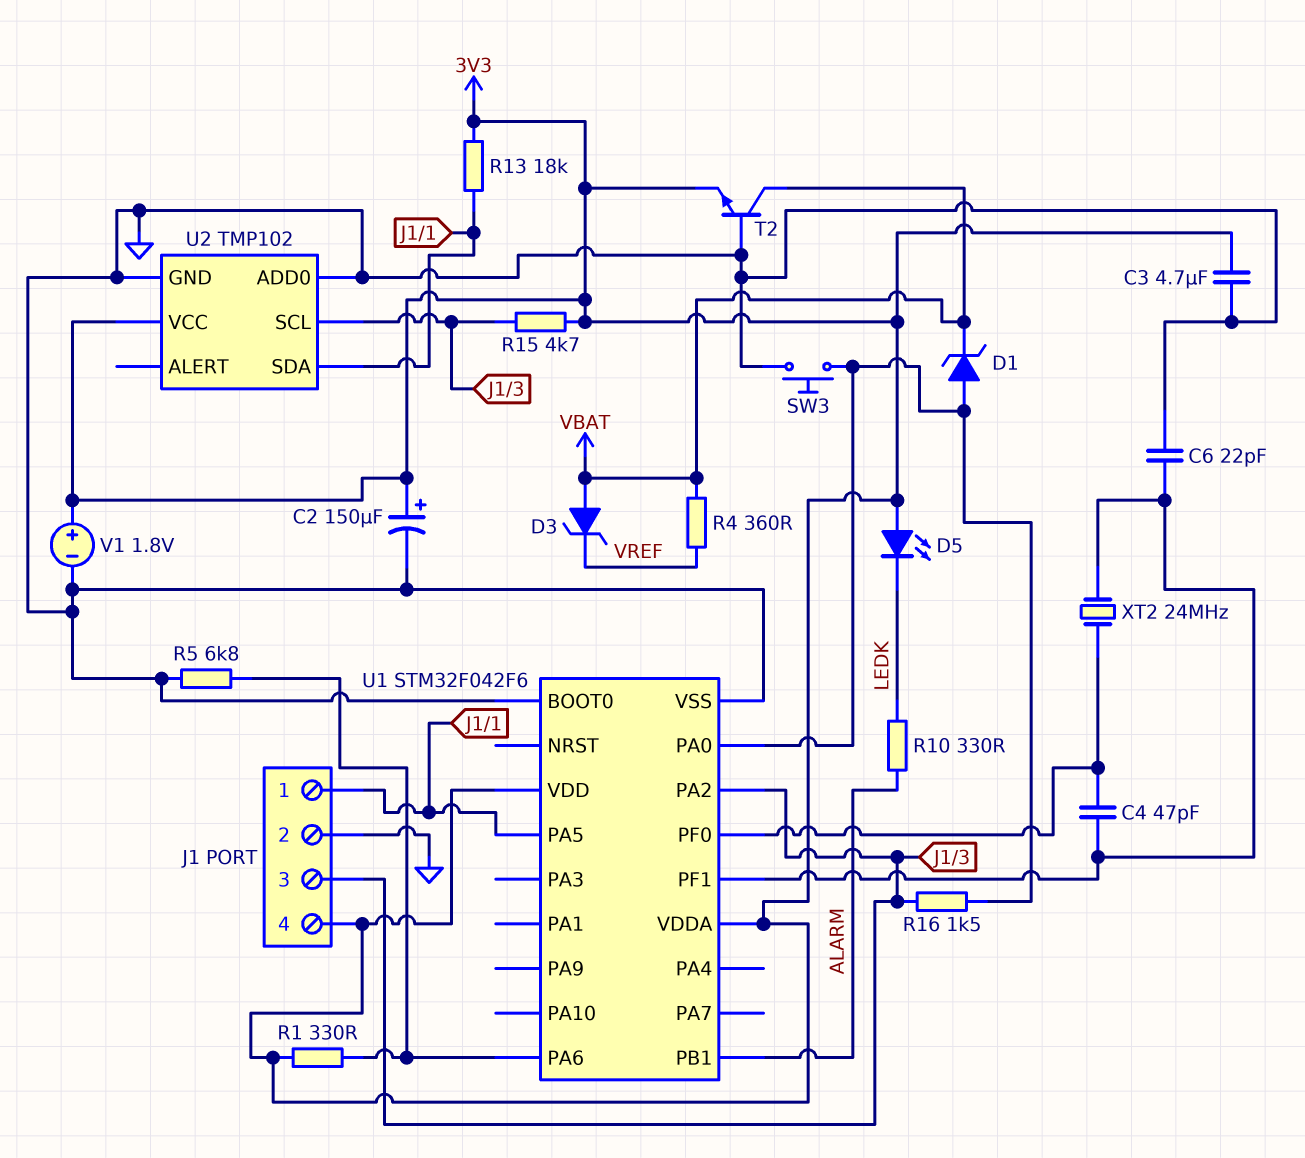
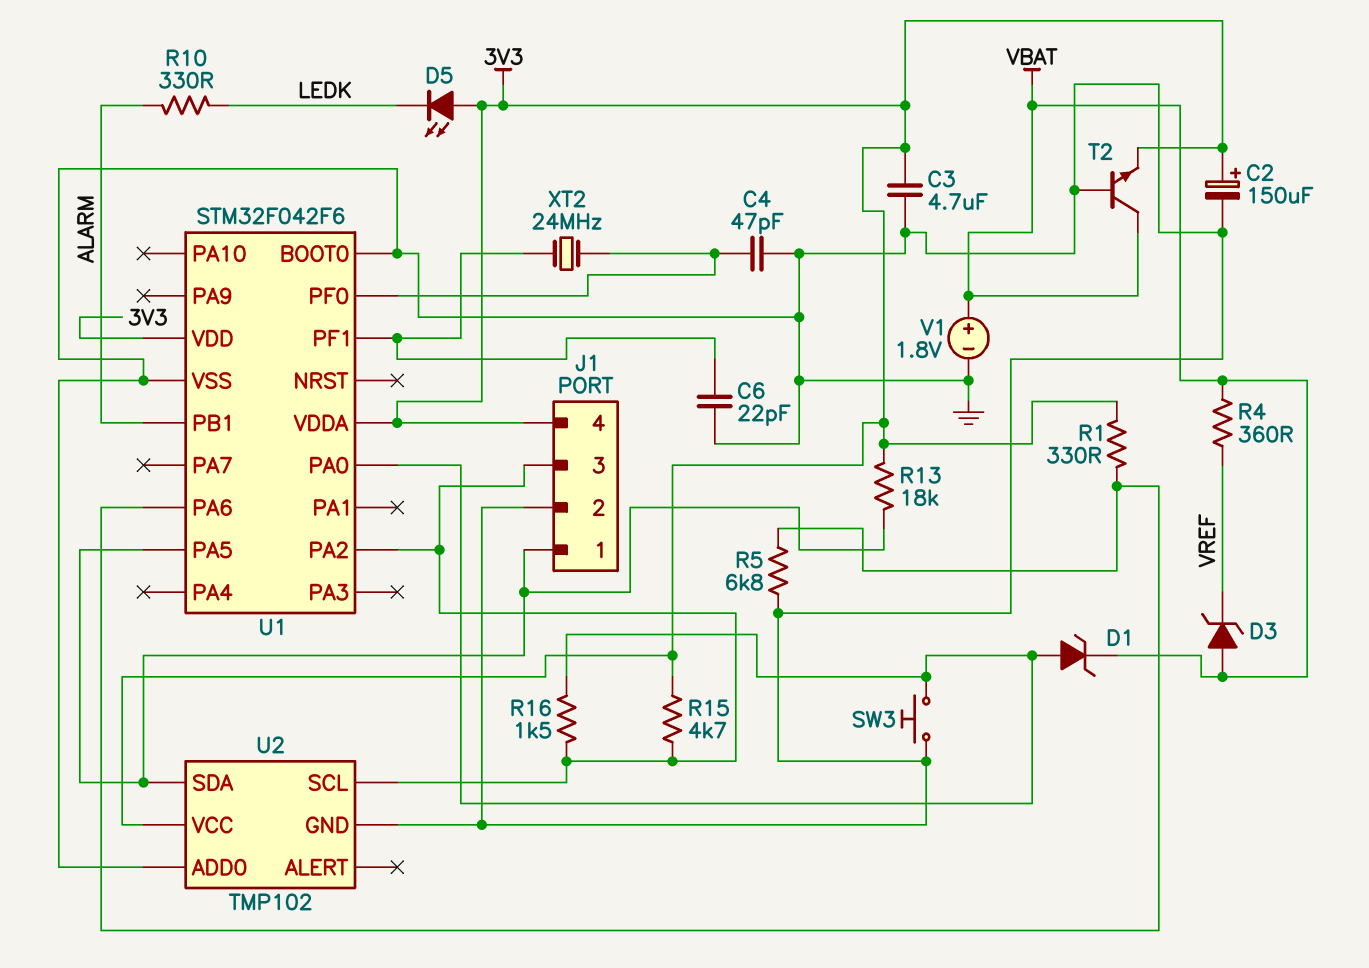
C4: 47pF (U1/PF0, U1/PF1) -> 47pF (GND, U1/PF0)
V1: 1.8V (plus 3V3, minus GND) -> 1.8V (plus VBAT, minus GND)

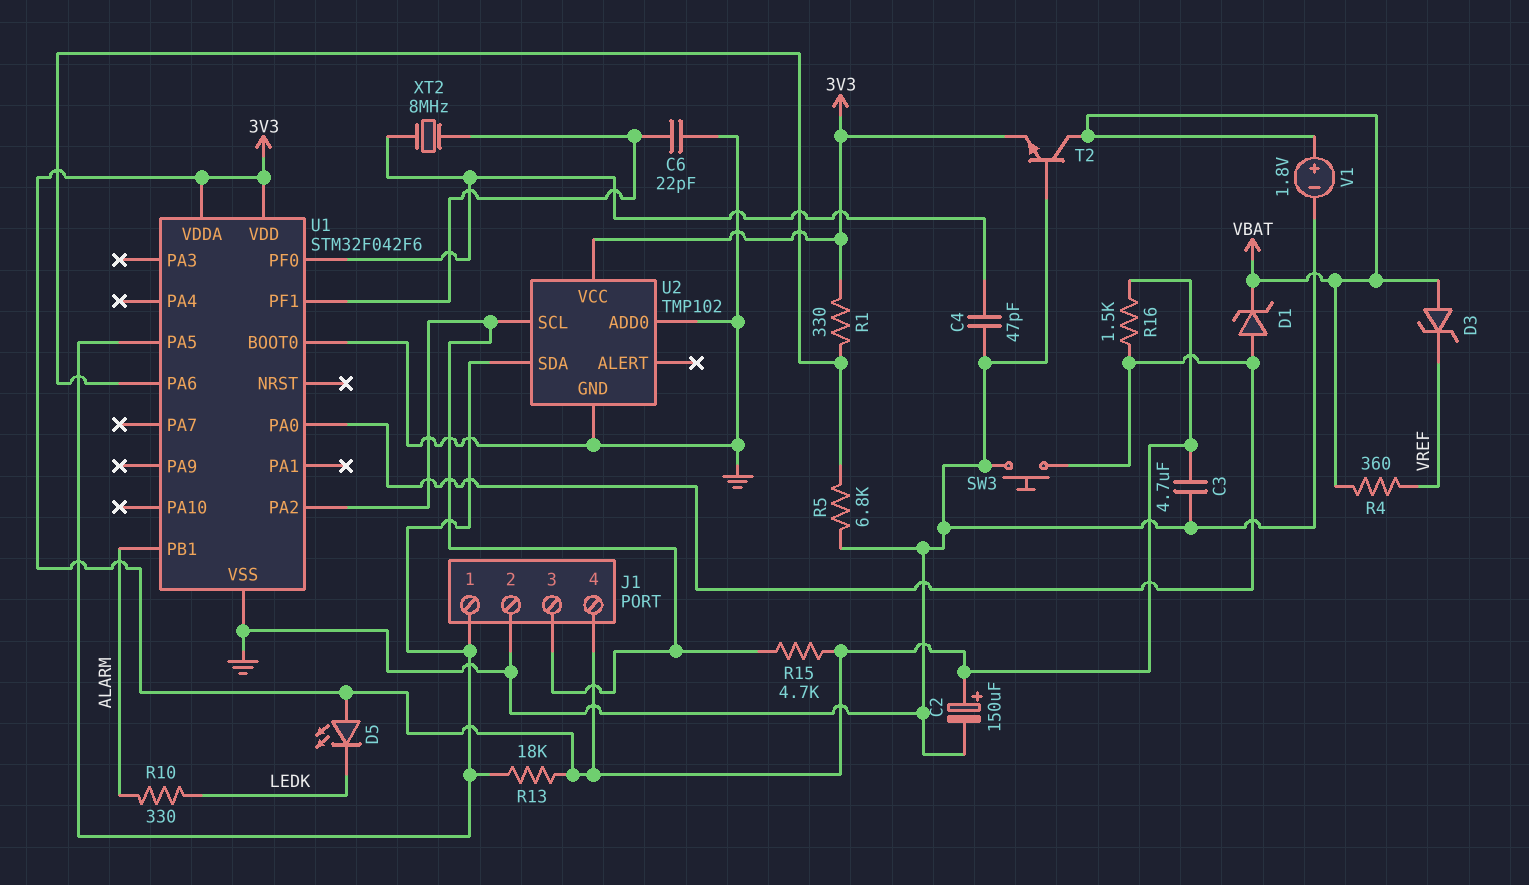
R16: 1.5k (J1/3, U1/PA0) -> 1.5k (3V3, U1/PA0)
XT2: 24MHz (U1/PF0, U1/PF1) -> 8MHz (U1/PF0, U1/PF1)

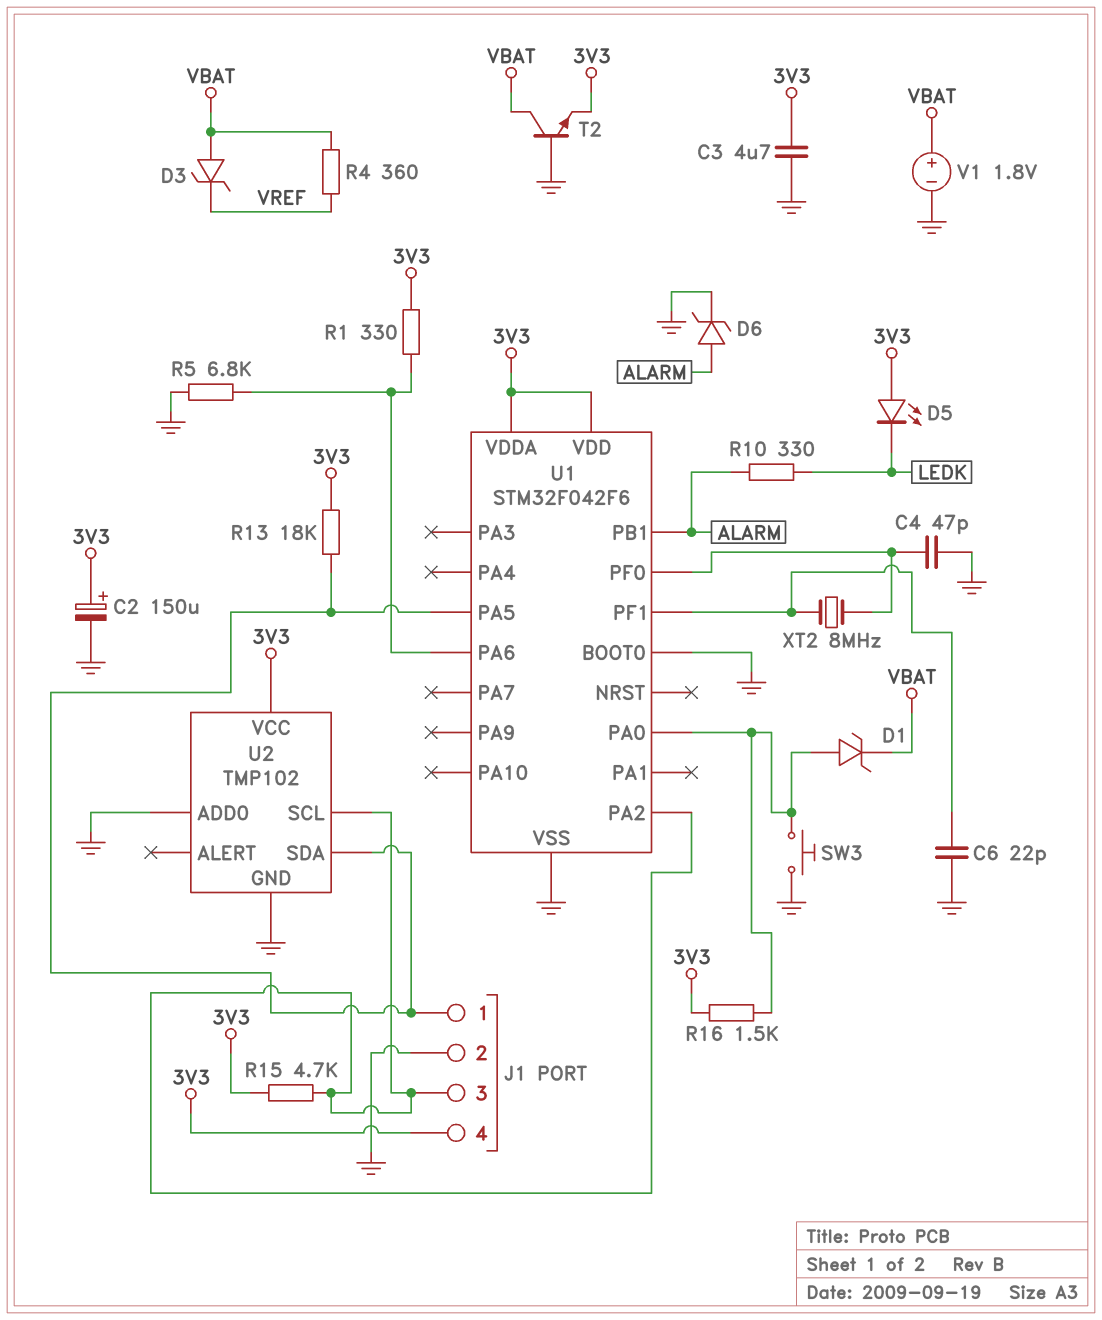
D6: none -> zener (A ALARM, K GND)

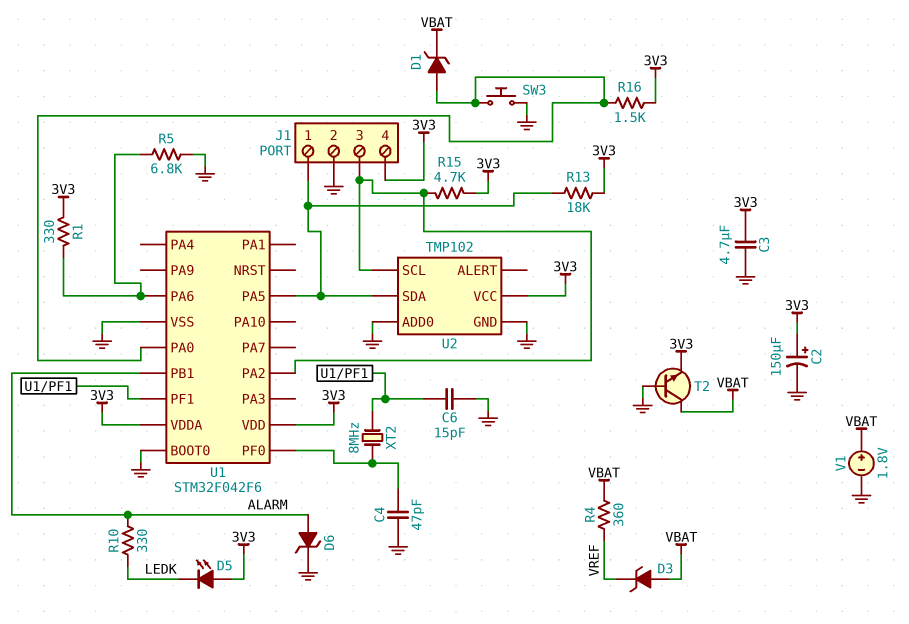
C6: 22pF (GND, U1/PF1) -> 15pF (GND, U1/PF1)

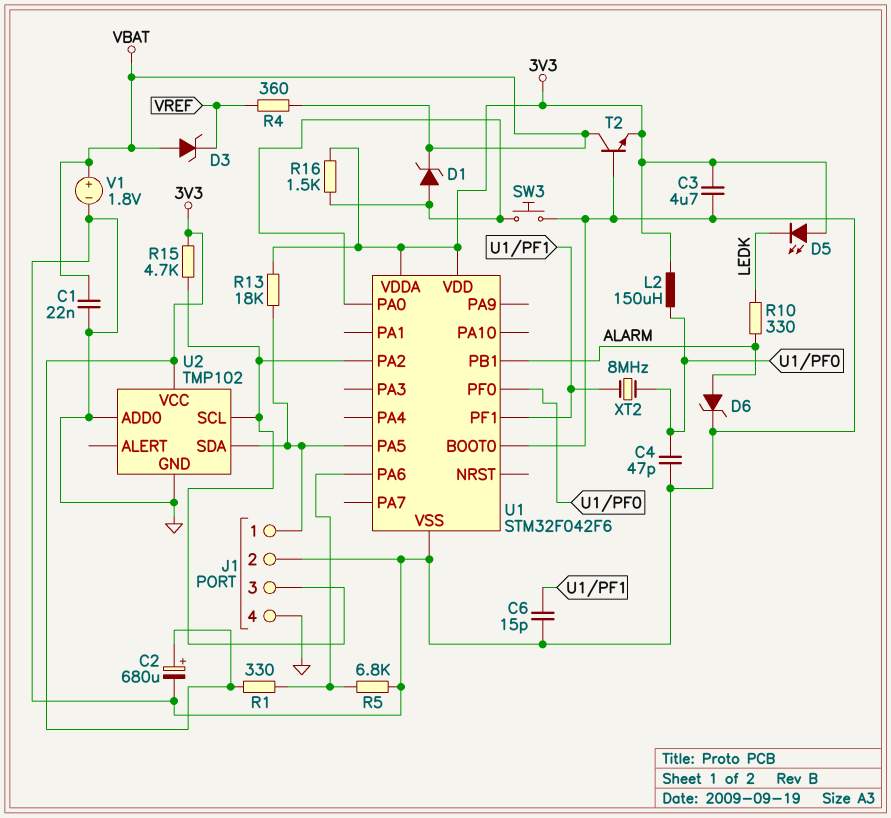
C1: none -> 22nF (GND, VBAT)
C2: 150uF (plus 3V3, minus GND) -> 680uF (plus 3V3, minus GND)
J1 pin 4: 3V3 -> GND
L2: none -> 150uH (3V3, U1/PF0)

